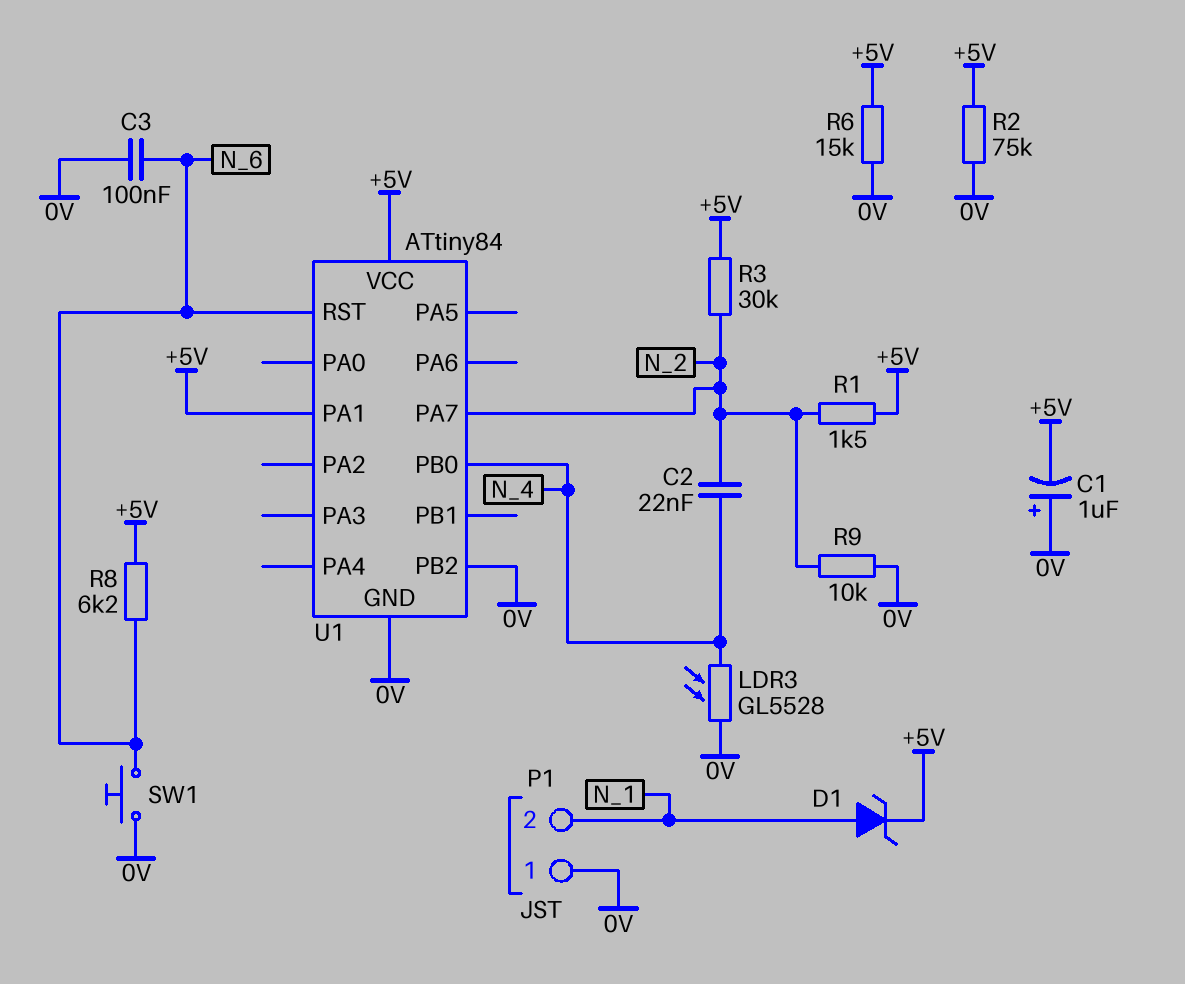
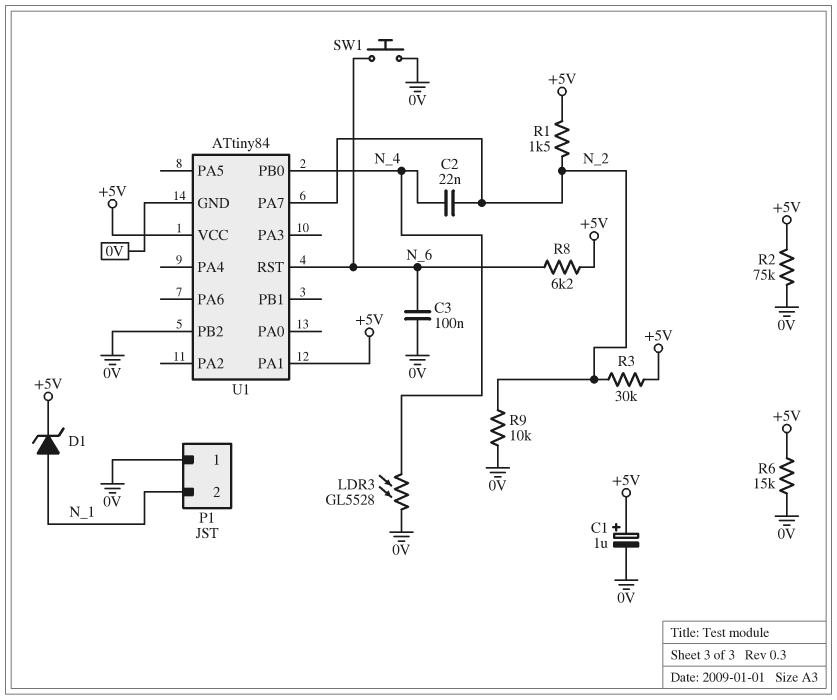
C1: 1uF (plus 0V, minus +5V) -> 1uF (plus +5V, minus 0V)

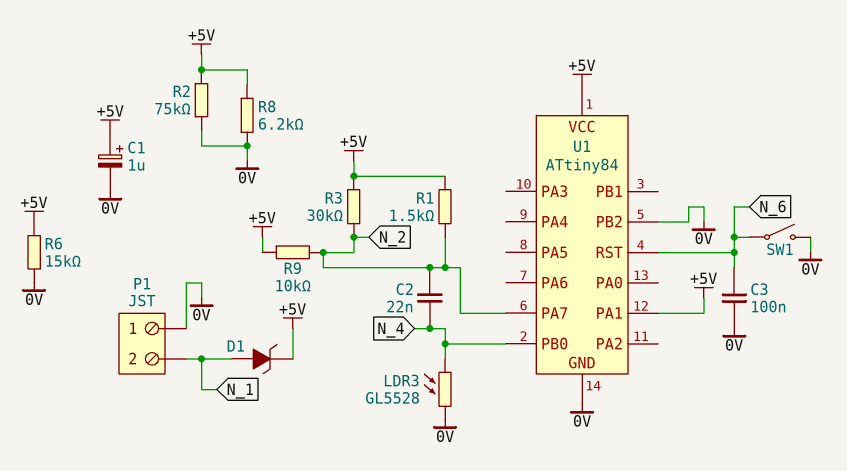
R8: 6.2k (+5V, N_6) -> 6.2k (+5V, 0V)
R9: 10k (0V, N_2) -> 10k (+5V, N_2)
SW1: button (0V, N_6) -> switch (0V, N_6)

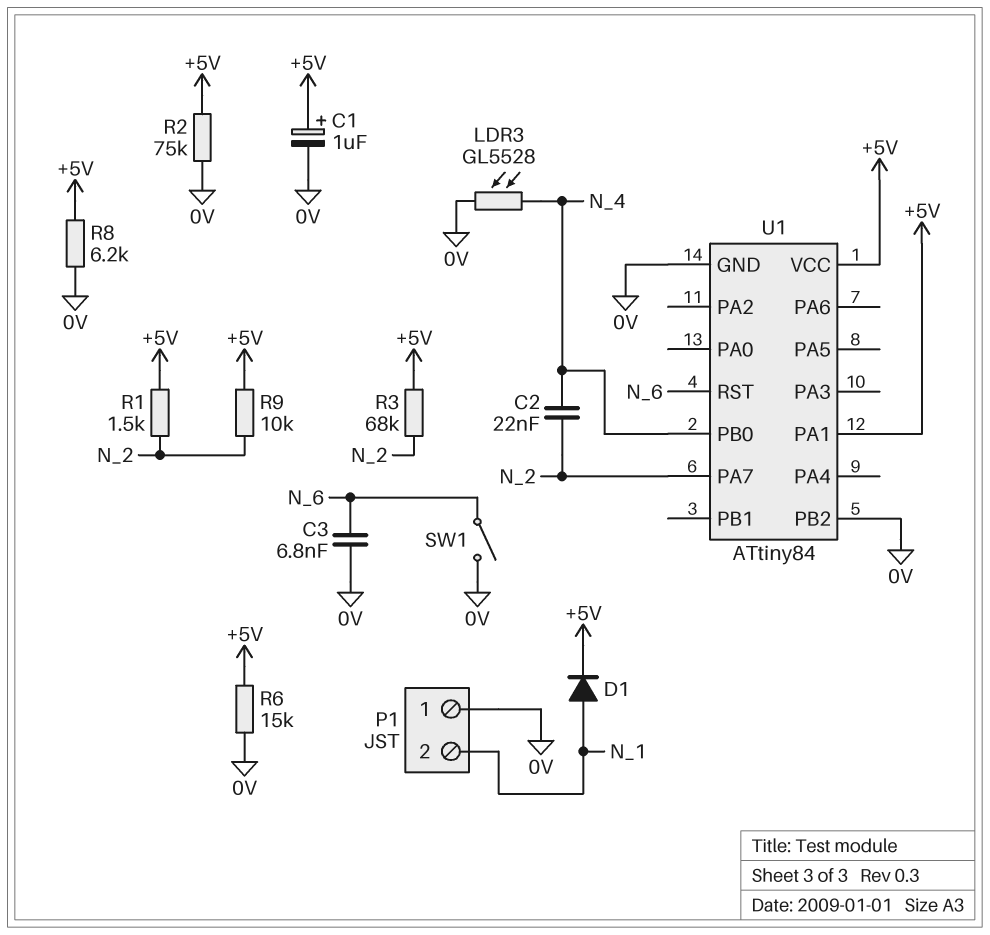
C3: 100nF (0V, N_6) -> 6.8nF (0V, N_6)
D1: zener (A N_1, K +5V) -> diode (A N_1, K +5V)
R3: 30k (+5V, N_2) -> 68k (+5V, N_2)

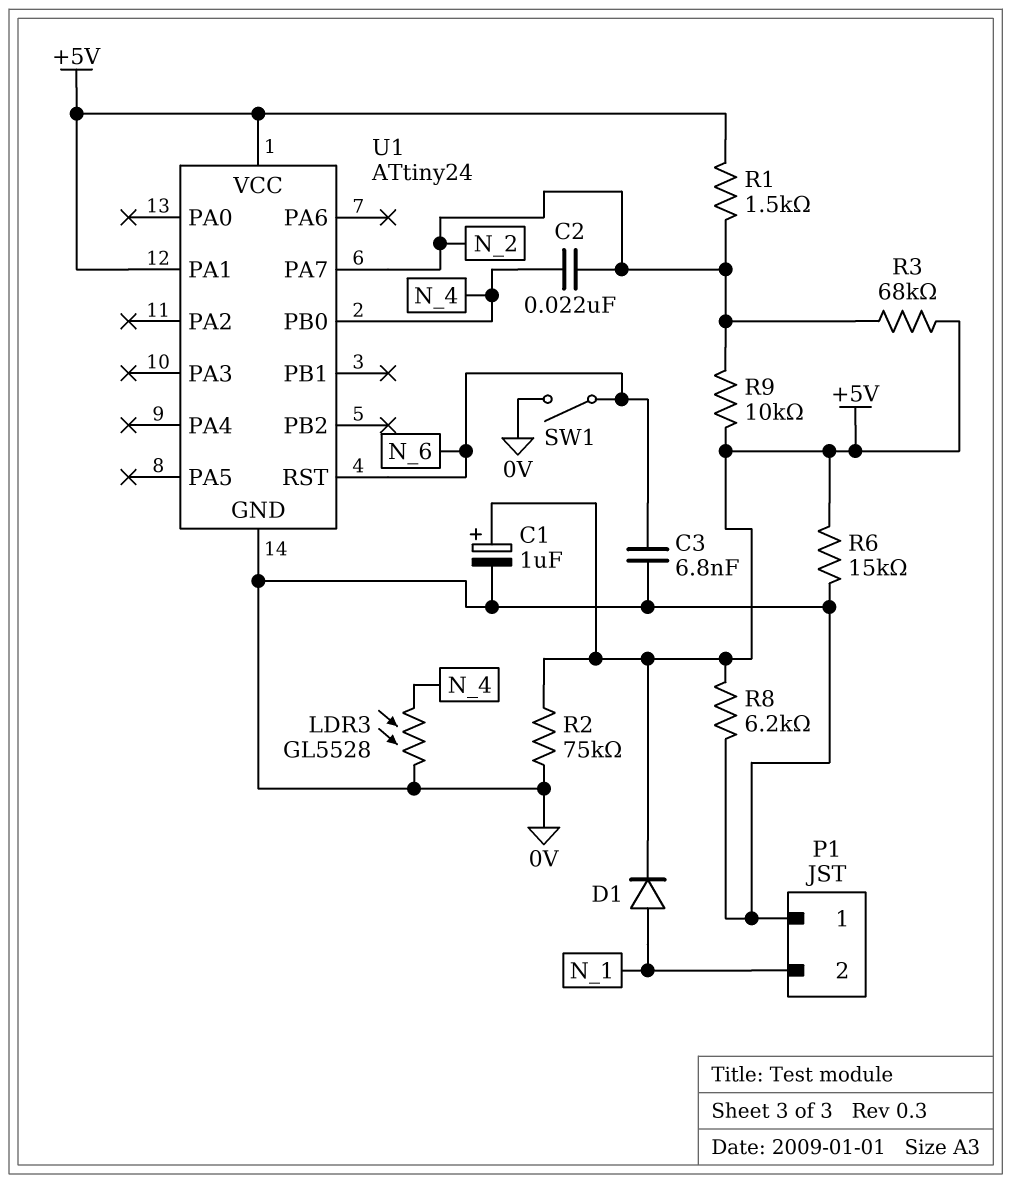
U1: ATtiny84 -> ATtiny24
U1 pin PB2: 0V -> none

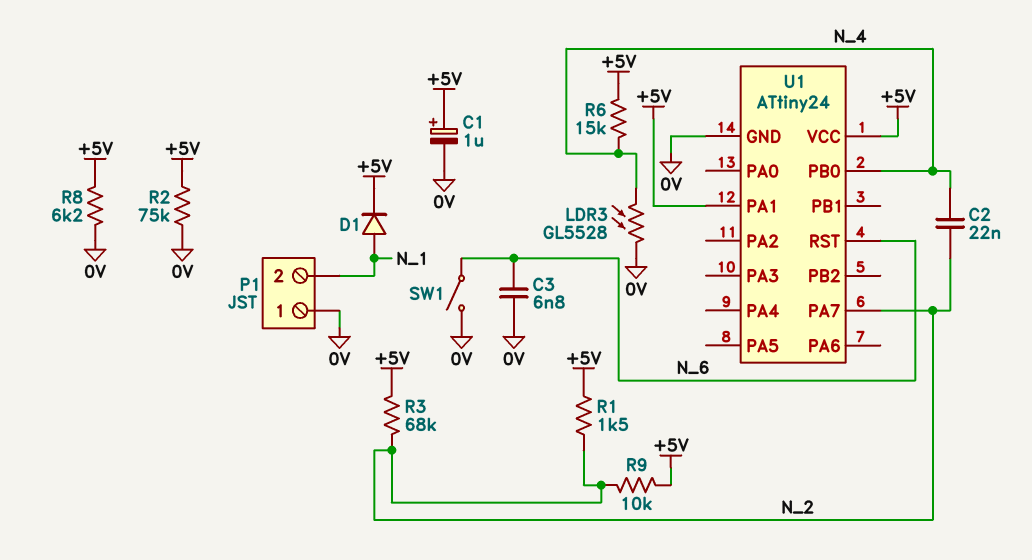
R6: 15k (+5V, 0V) -> 15k (+5V, N_4)

